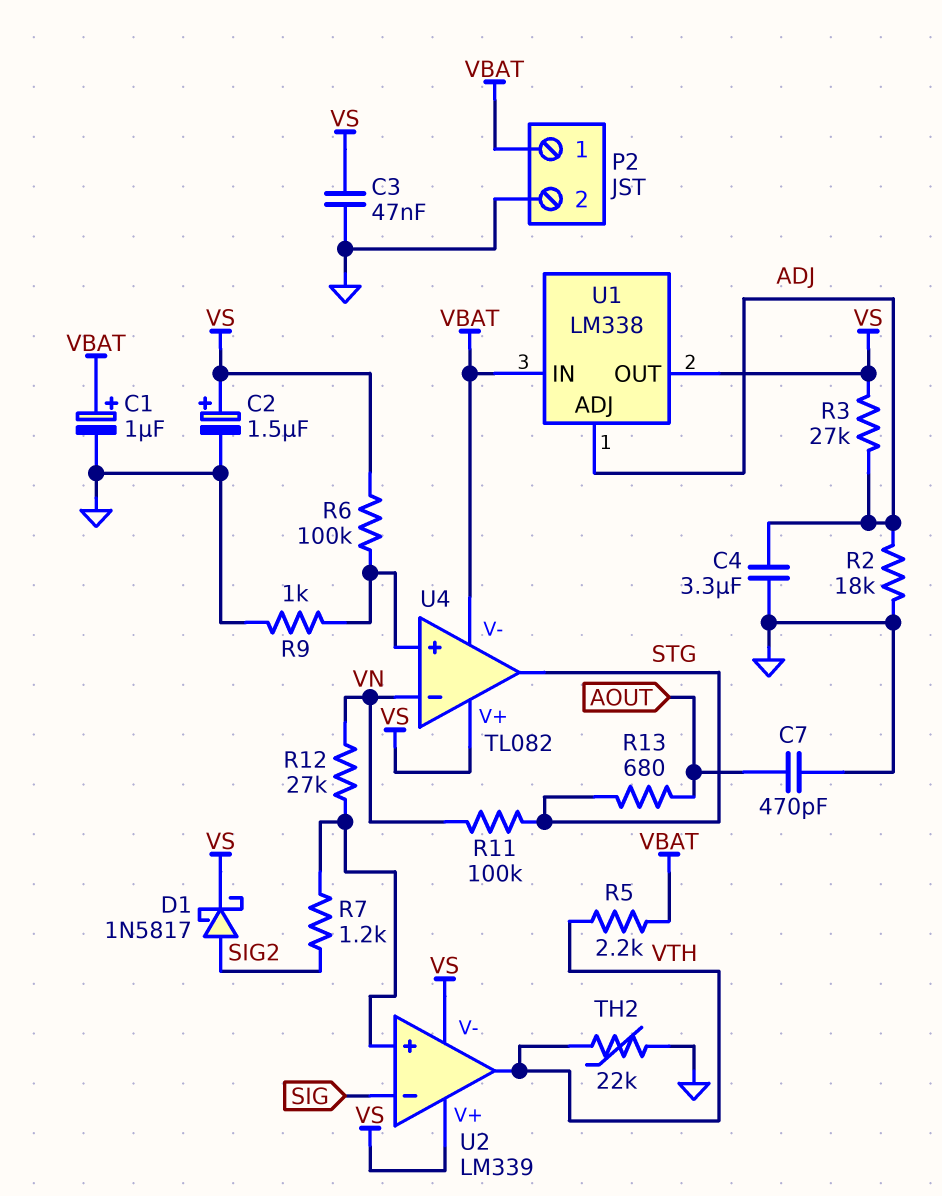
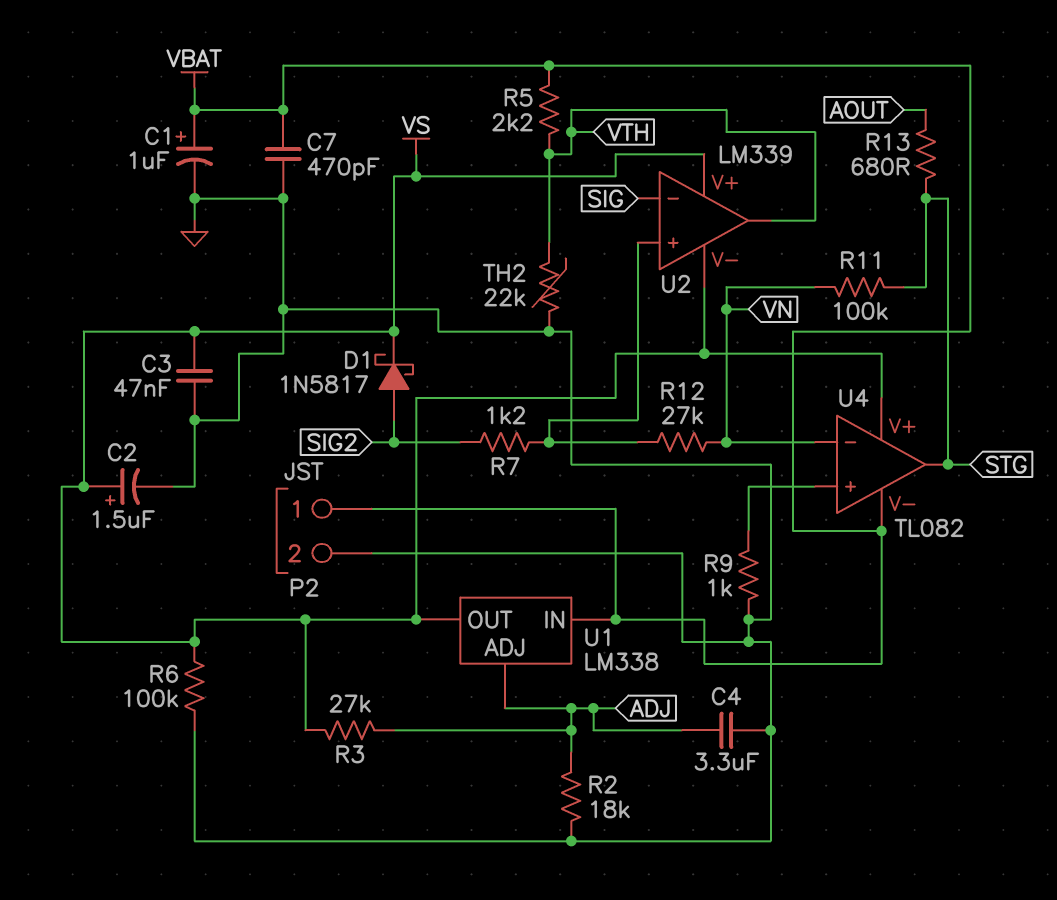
C7: 470pF (AOUT, GND) -> 470pF (GND, VBAT)
R6: 100k (U4/in+, VS) -> 100k (GND, VS)

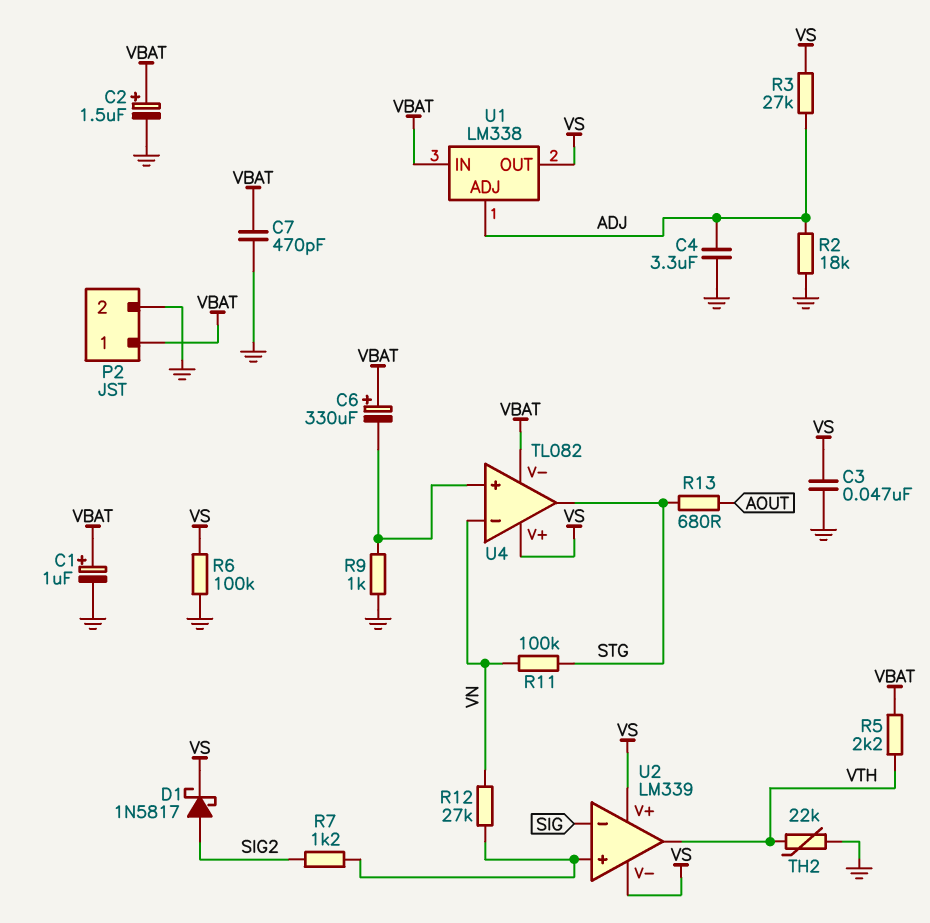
C2: 1.5uF (plus VS, minus GND) -> 1.5uF (plus VBAT, minus GND)
C6: none -> 330uF (plus VBAT, minus U4/in+)

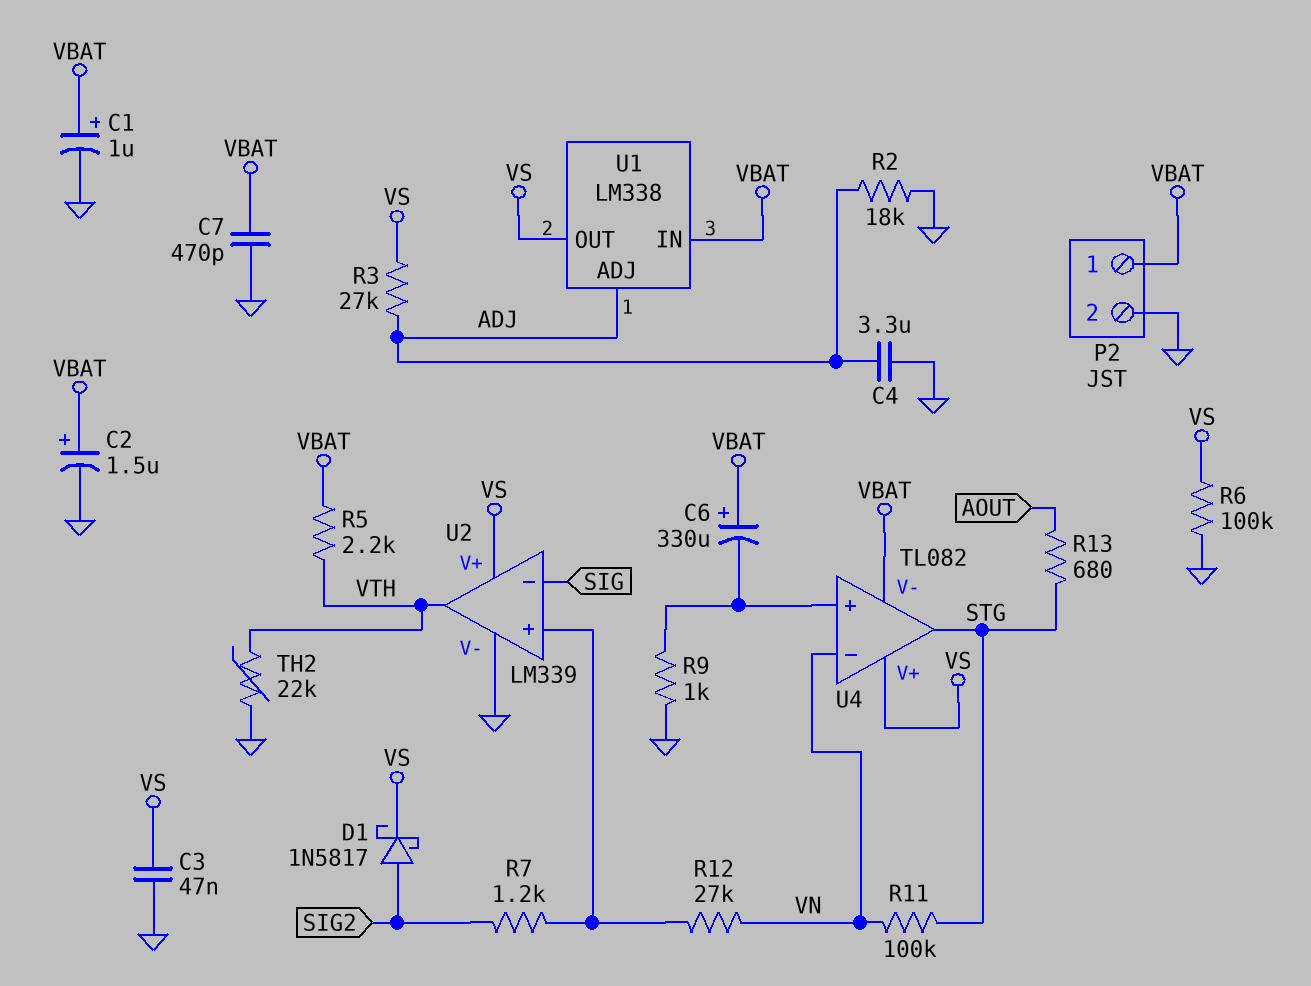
U2 pin V-: VS -> GND

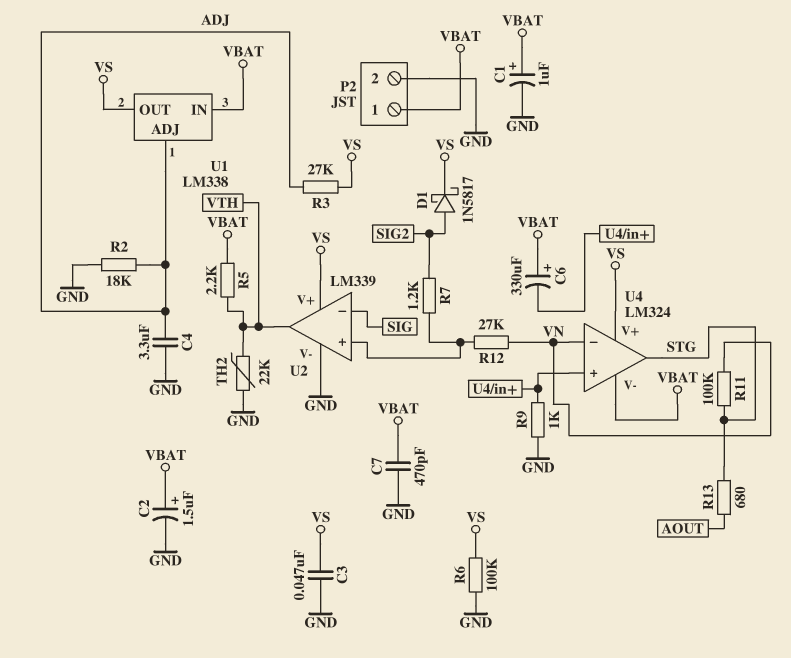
U4: TL082 -> LM324

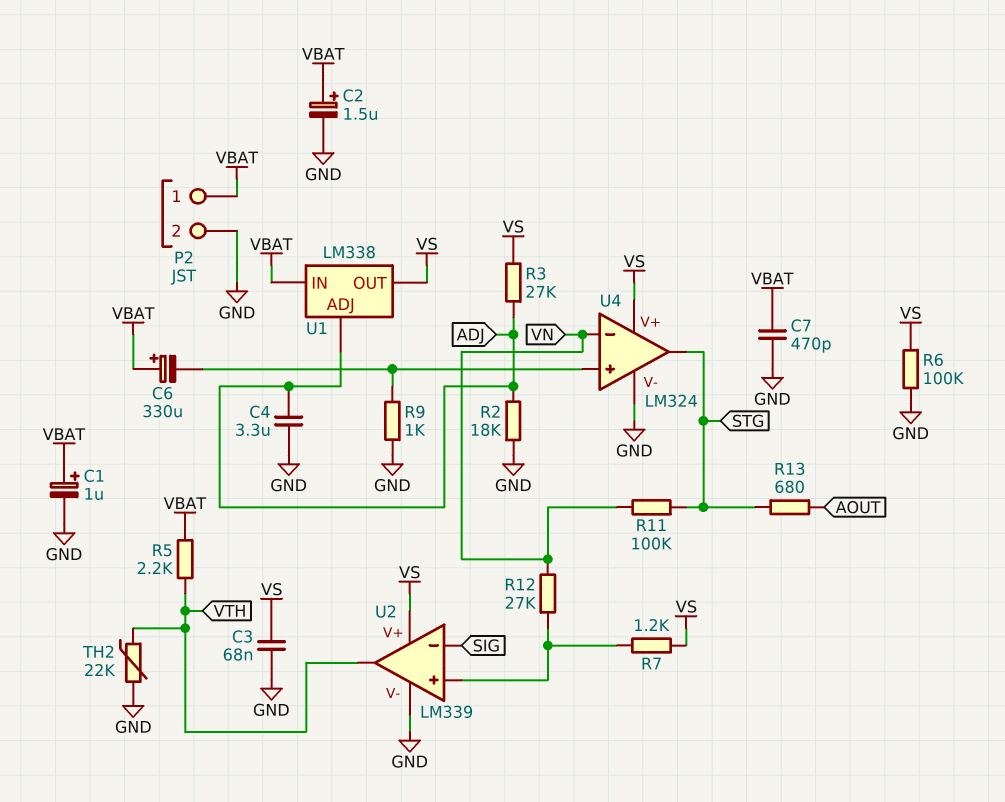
C3: 47nF (GND, VS) -> 68nF (GND, VS)
D1: schottky 1N5817 (A SIG2, K VS) -> none
R7: 1.2k (SIG2, U2/in+) -> 1.2k (U2/in+, VS)
U4 pin V-: VBAT -> GND

